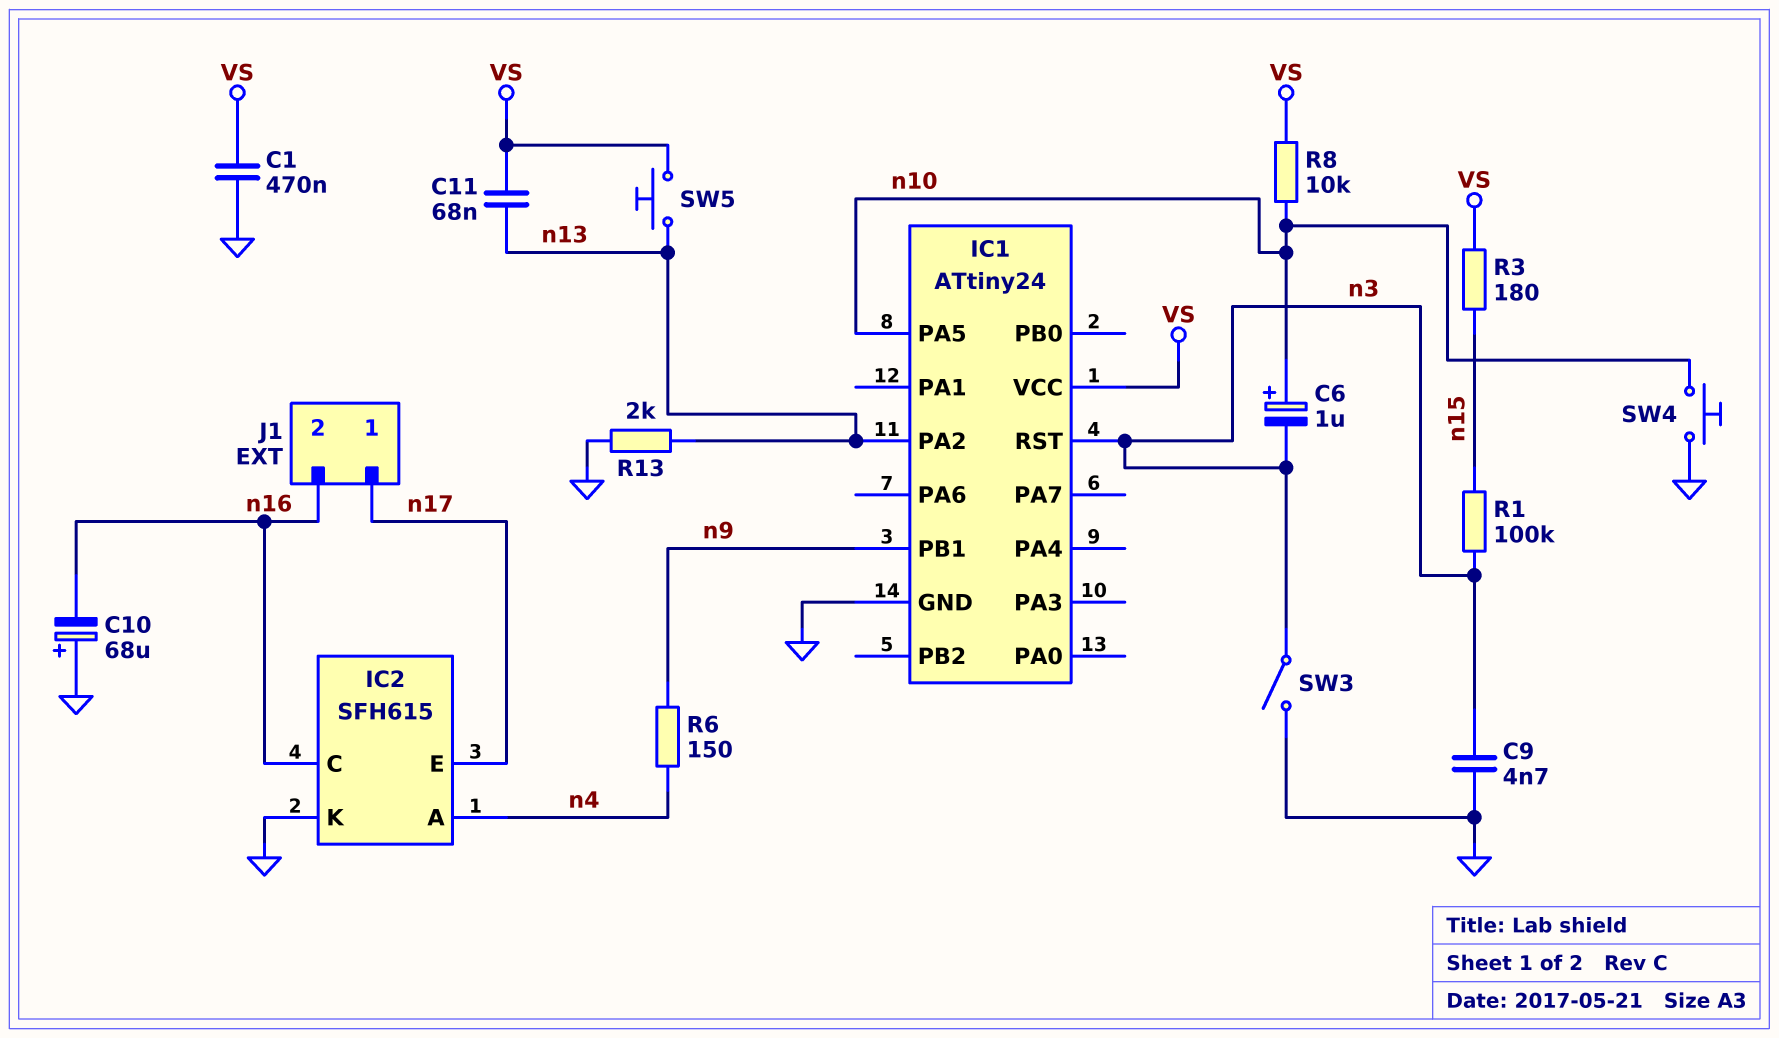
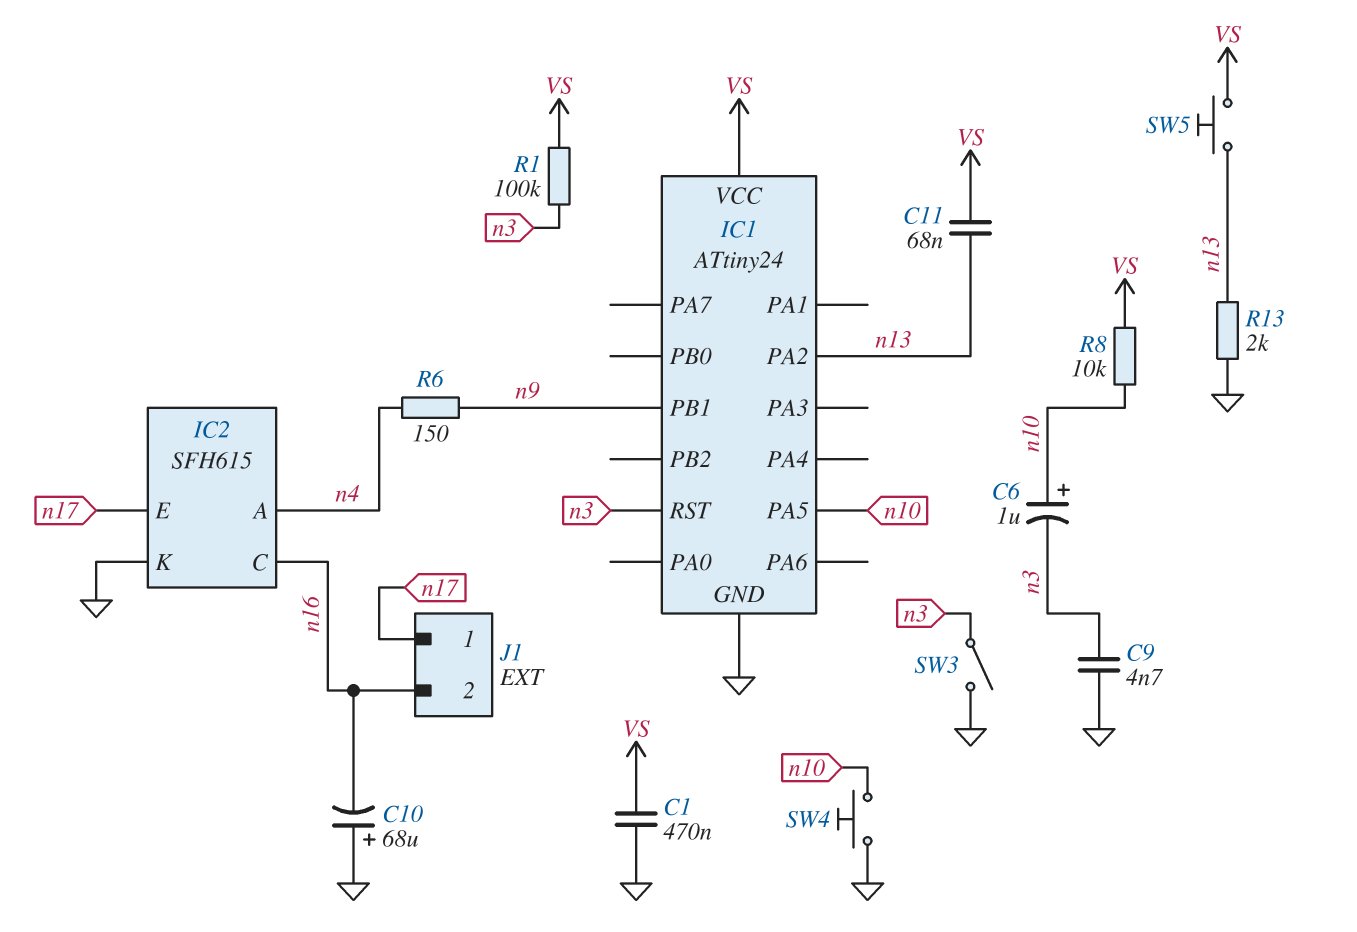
R1: 100k (n3, n15) -> 100k (VS, n3)
R3: 180 (VS, n15) -> none

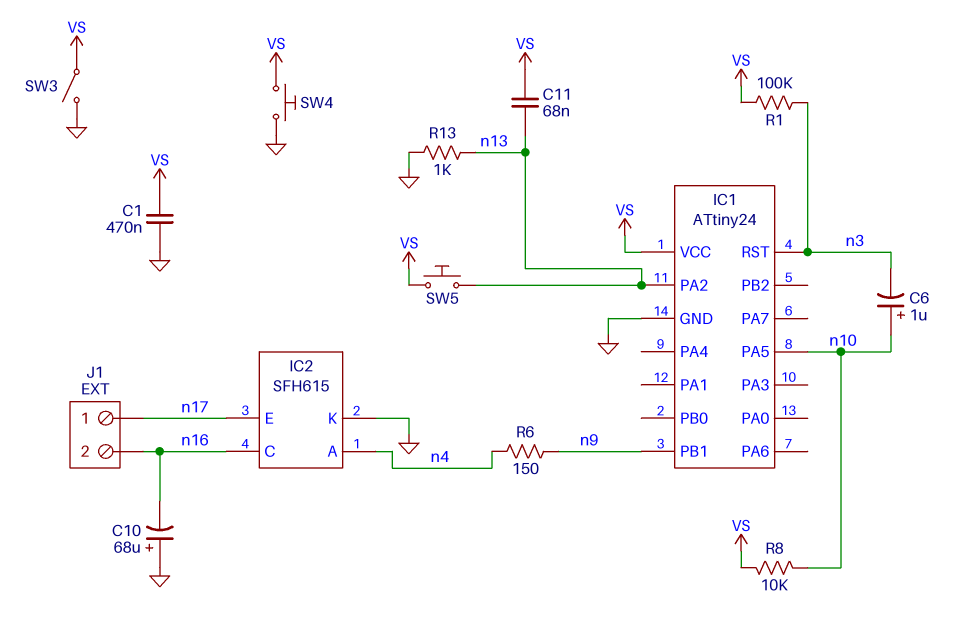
C9: 4.7nF (GND, n3) -> none
R13: 2k (GND, n13) -> 1k (GND, n13)
SW3: switch (GND, n3) -> switch (GND, VS)
SW4: button (GND, n10) -> button (GND, VS)

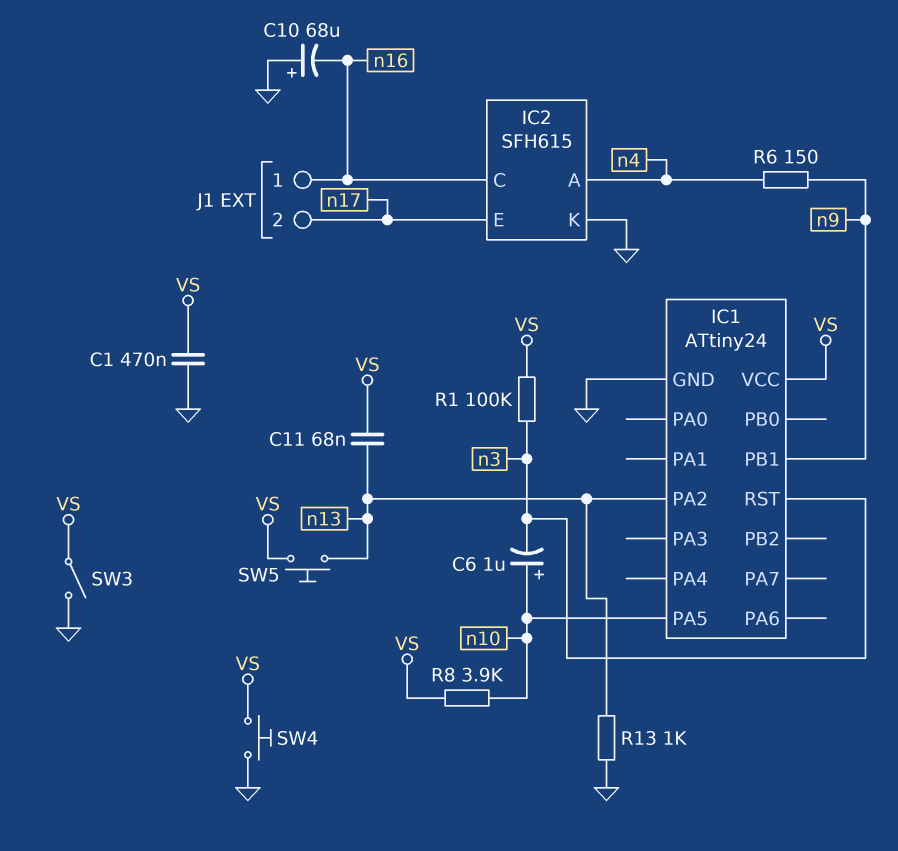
J1 pin 1: n17 -> n16
J1 pin 2: n16 -> n17
R8: 10k (VS, n10) -> 3.9k (VS, n10)

